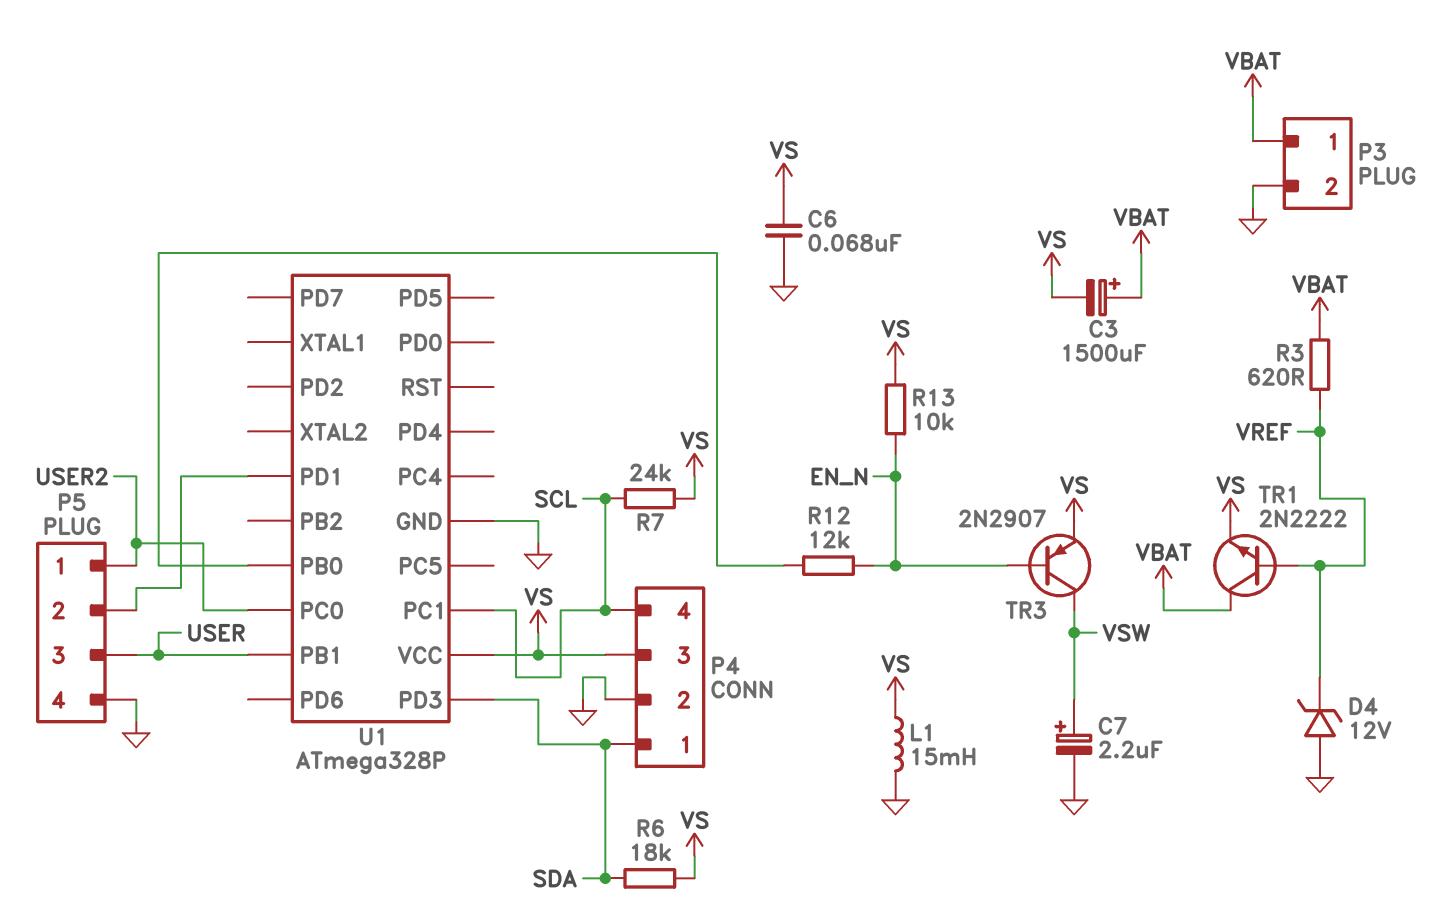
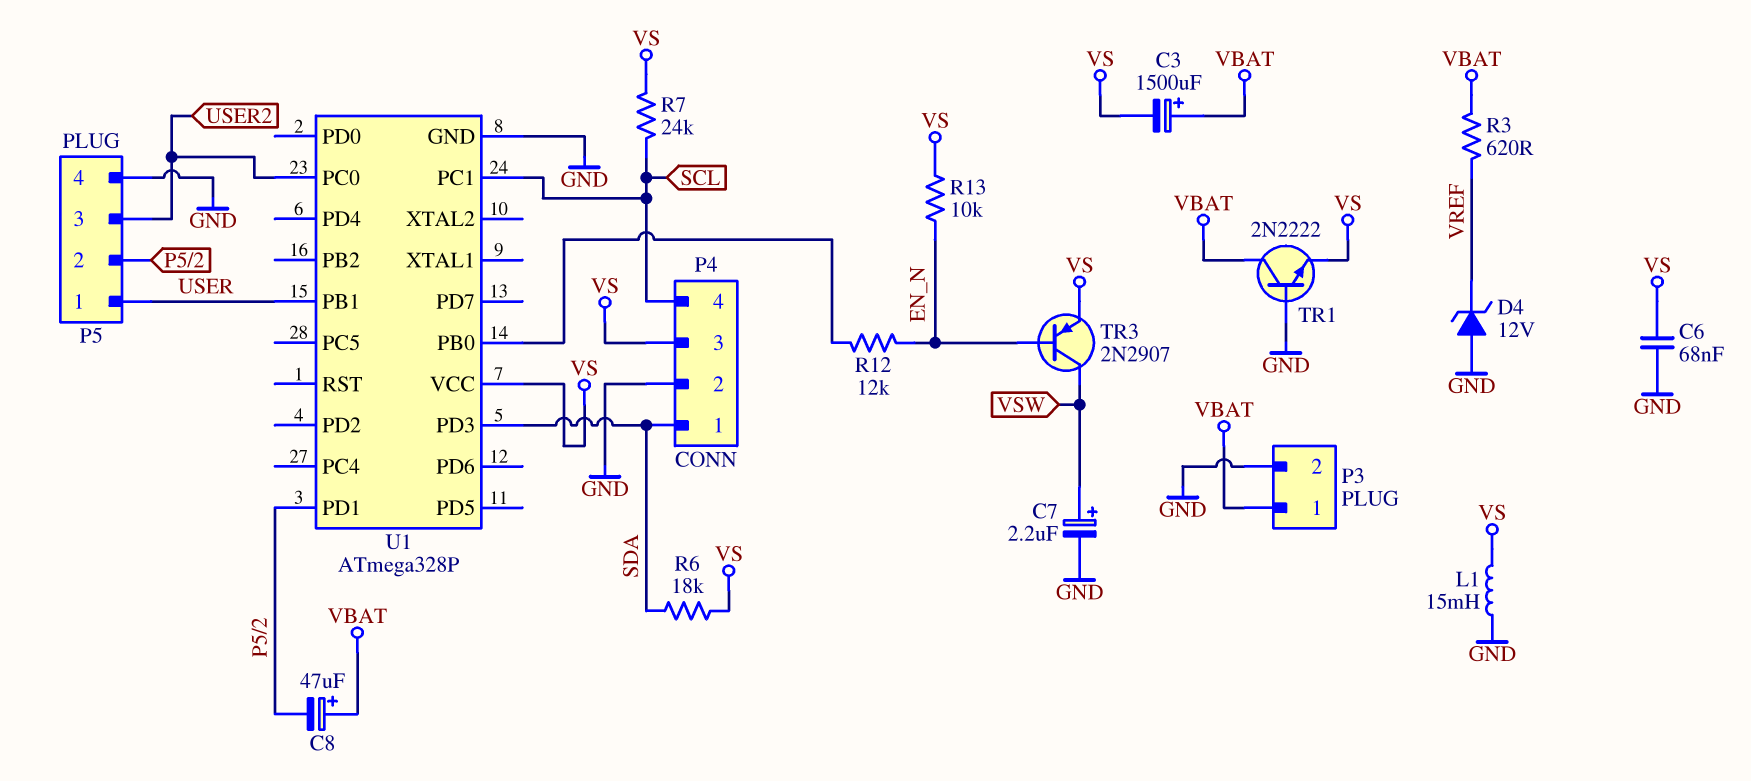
C8: none -> 47uF (plus VBAT, minus P5/2)
P5 pin 1: USER2 -> USER
P5 pin 3: USER -> USER2
TR1: NPN 2N2222 (B VREF, C VBAT, E VS) -> NPN 2N2222 (B GND, C VBAT, E VS)

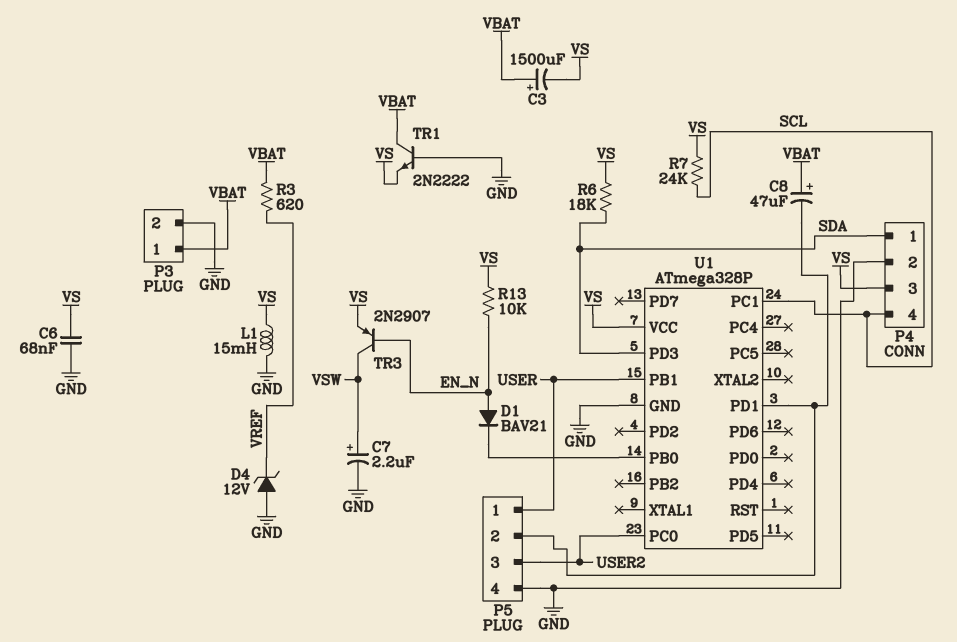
D1: none -> diode BAV21 (A EN_N, K U1/PB0)
R12: 12k (EN_N, U1/PB0) -> none

